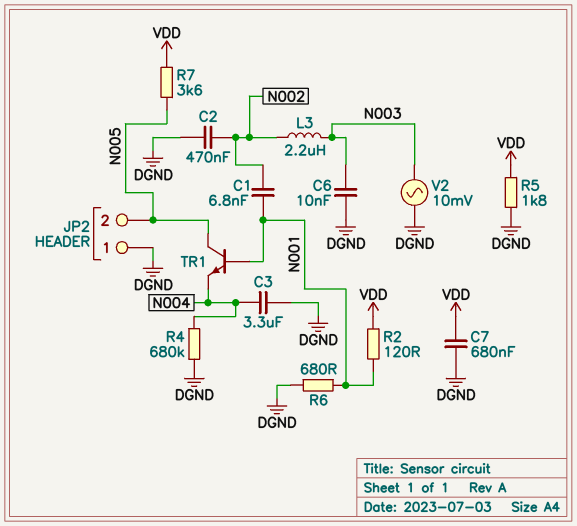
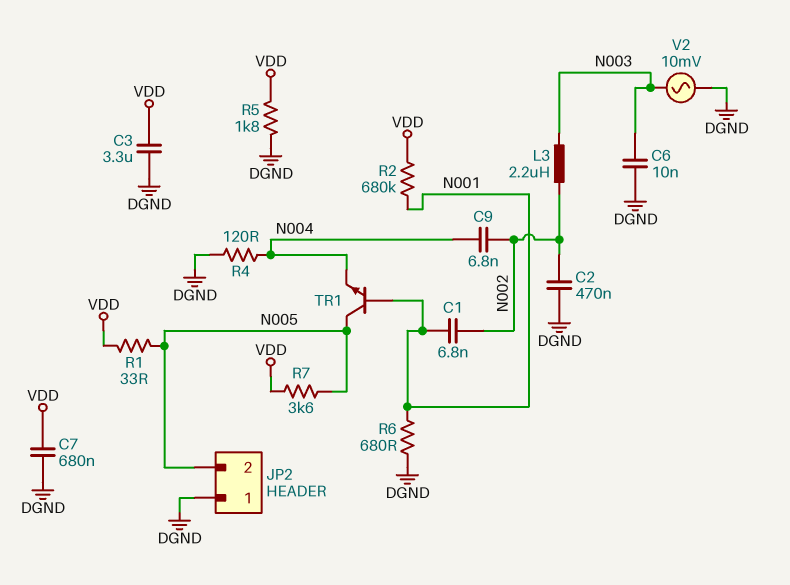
C3: 3.3uF (DGND, N004) -> 3.3uF (DGND, VDD)
C9: none -> 6.8nF (N002, N004)
R1: none -> 33 (N005, VDD)
R2: 120 (N001, VDD) -> 680k (N001, VDD)
R4: 680k (DGND, N004) -> 120 (DGND, N004)

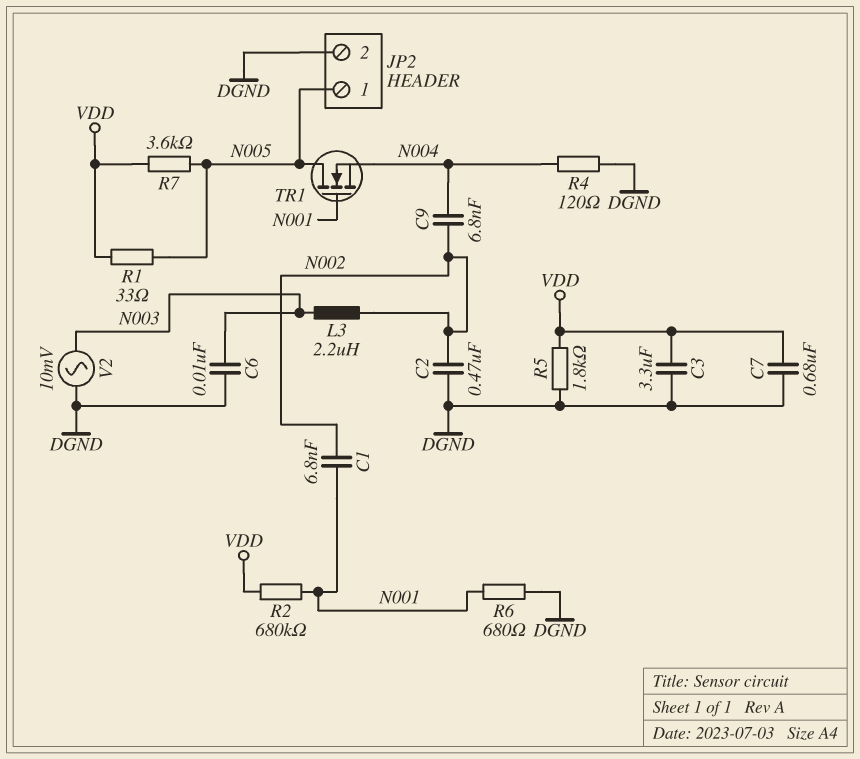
JP2 pin 1: DGND -> N005
JP2 pin 2: N005 -> DGND
TR1: NPN (B N001, C N005, E N004) -> NMOS (G N001, D N005, S N004)

